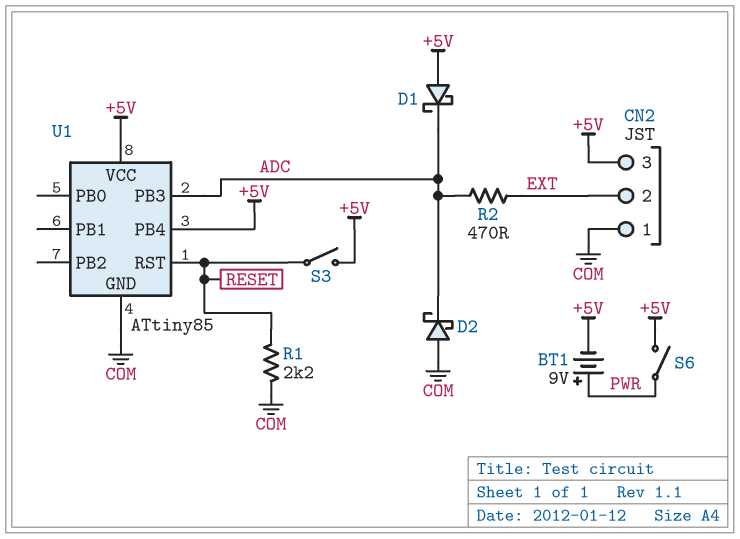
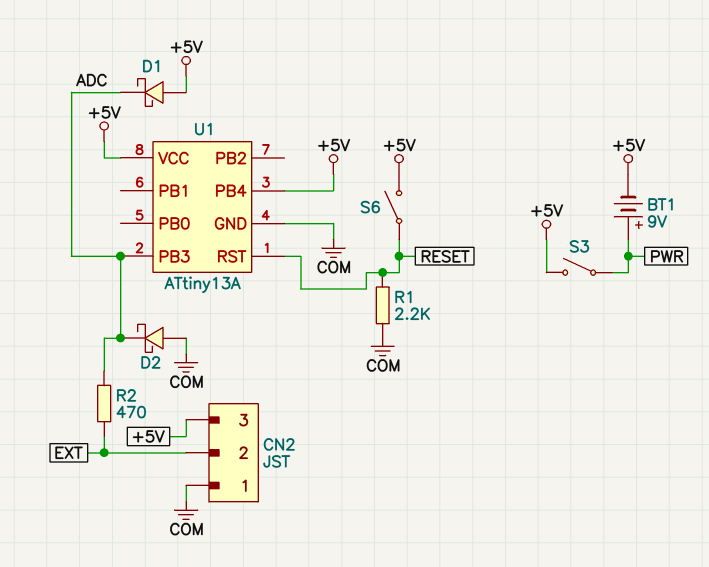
S3: switch (+5V, RESET) -> switch (+5V, PWR)
S6: switch (+5V, PWR) -> switch (+5V, RESET)
U1: ATtiny85 -> ATtiny13A

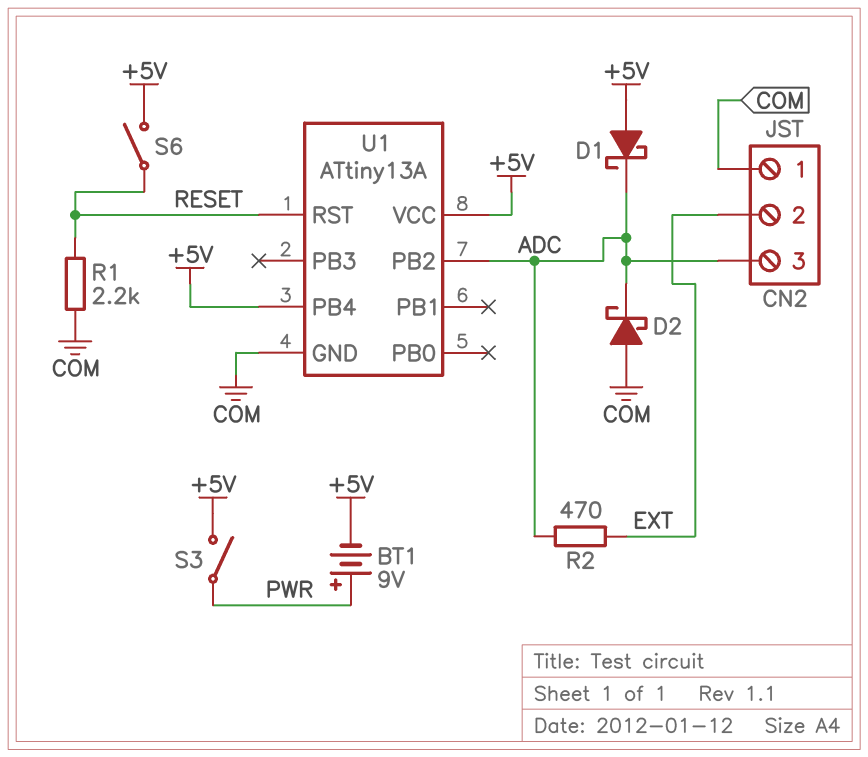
CN2 pin 3: +5V -> ADC
U1 pin PB2: none -> ADC
U1 pin PB3: ADC -> none

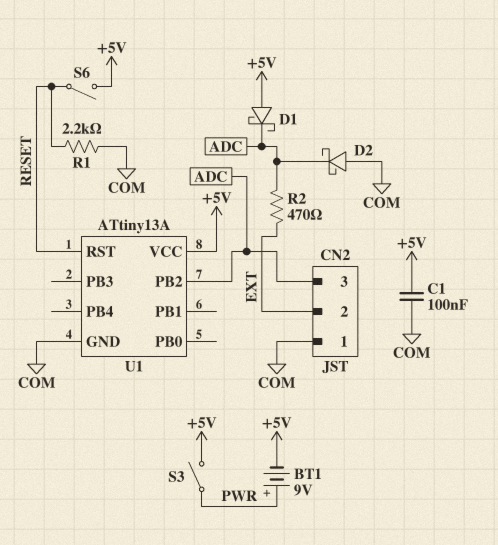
C1: none -> 100nF (+5V, COM)
U1 pin PB4: +5V -> none

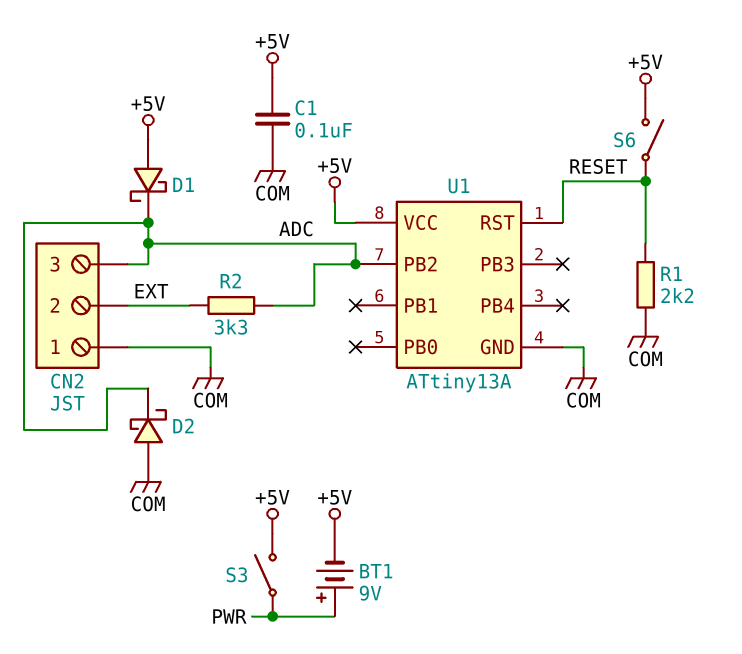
R2: 470 (ADC, EXT) -> 3.3k (ADC, EXT)

